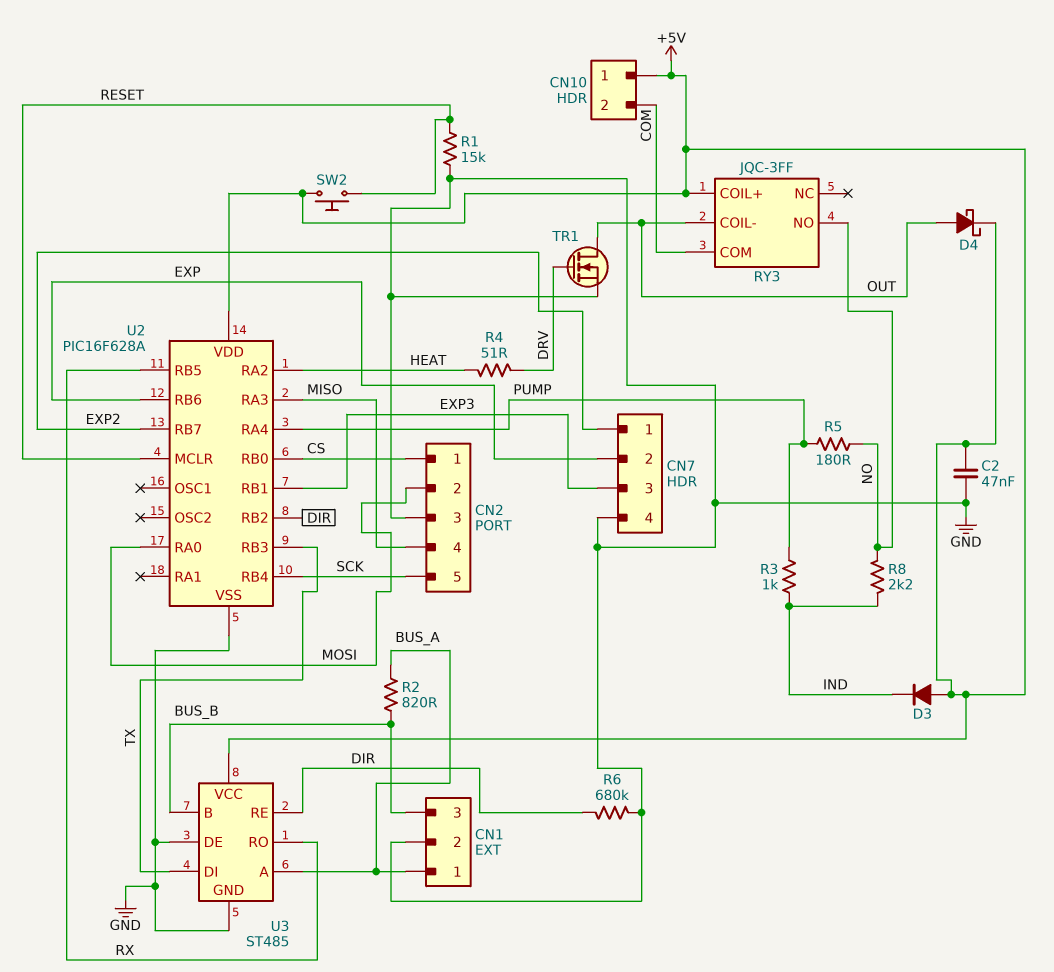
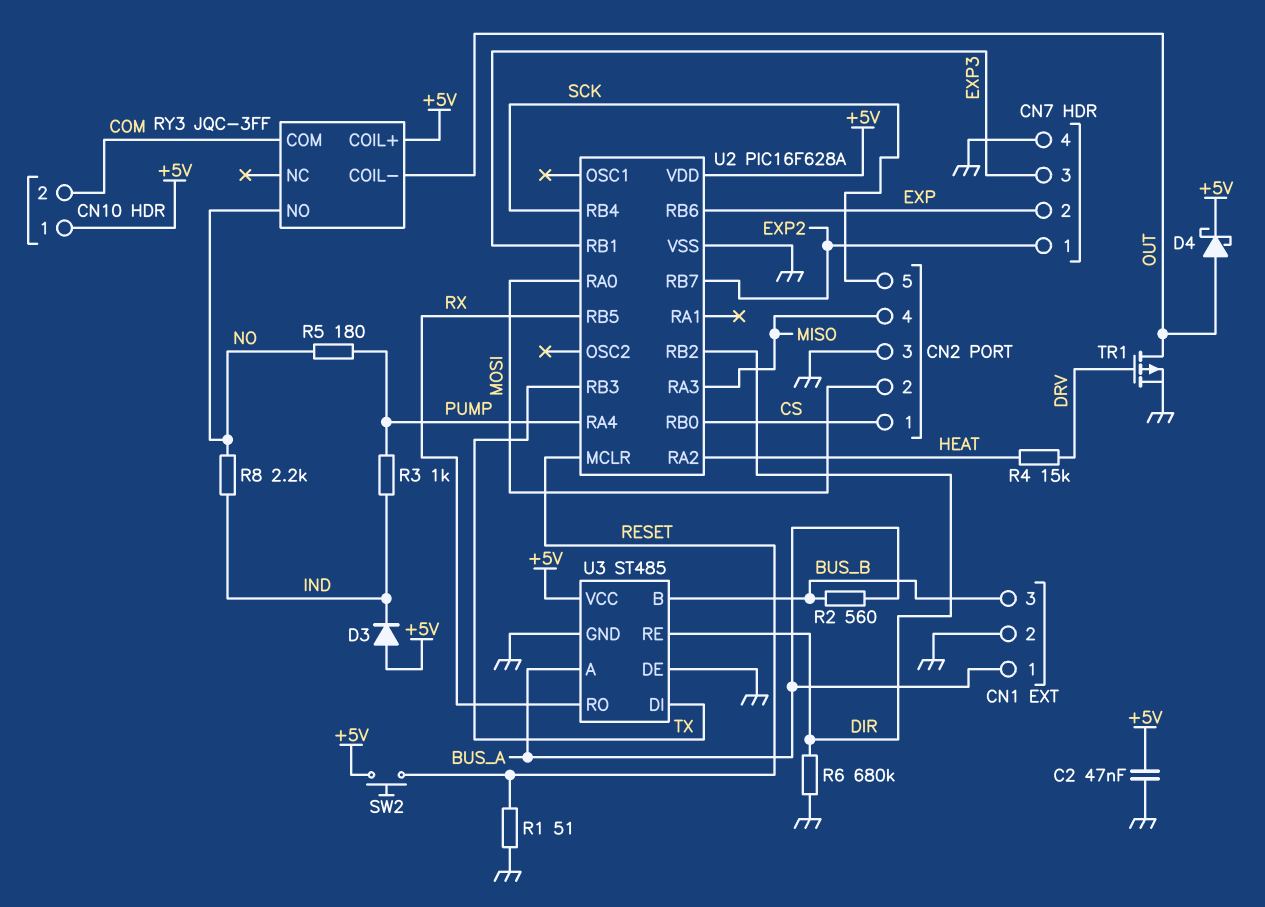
R1: 15k (GND, RESET) -> 51 (GND, RESET)
R2: 820 (BUS_A, BUS_B) -> 560 (BUS_A, BUS_B)
R4: 51 (DRV, HEAT) -> 15k (DRV, HEAT)
TR1: NMOS (G DRV, D OUT, S GND) -> PMOS (G DRV, D OUT, S GND)

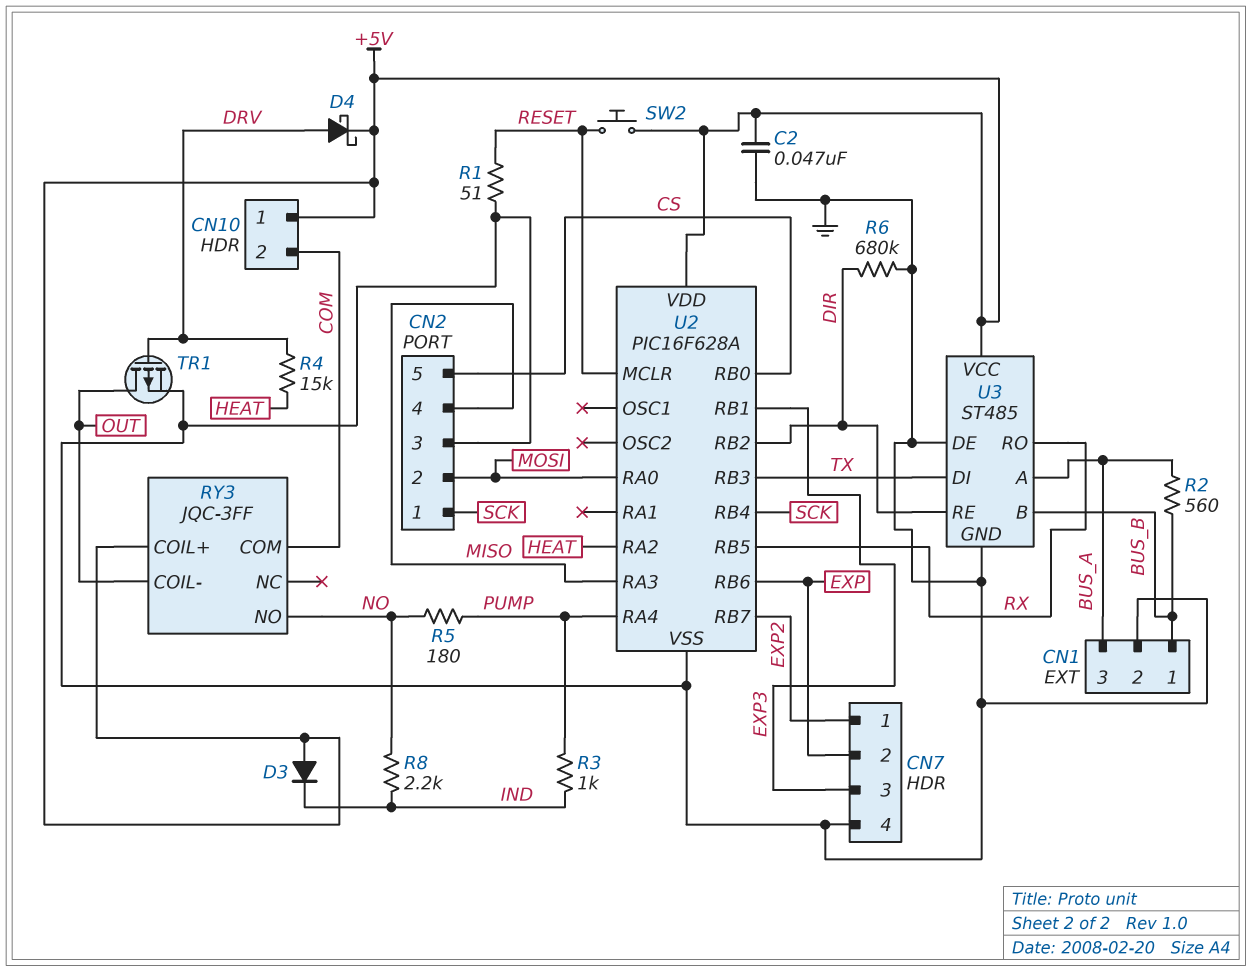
CN1 pin 1: BUS_A -> BUS_B
CN1 pin 3: BUS_B -> BUS_A
CN2 pin 1: CS -> SCK
CN2 pin 5: SCK -> CS
D4: schottky (A OUT, K +5V) -> schottky (A DRV, K +5V)

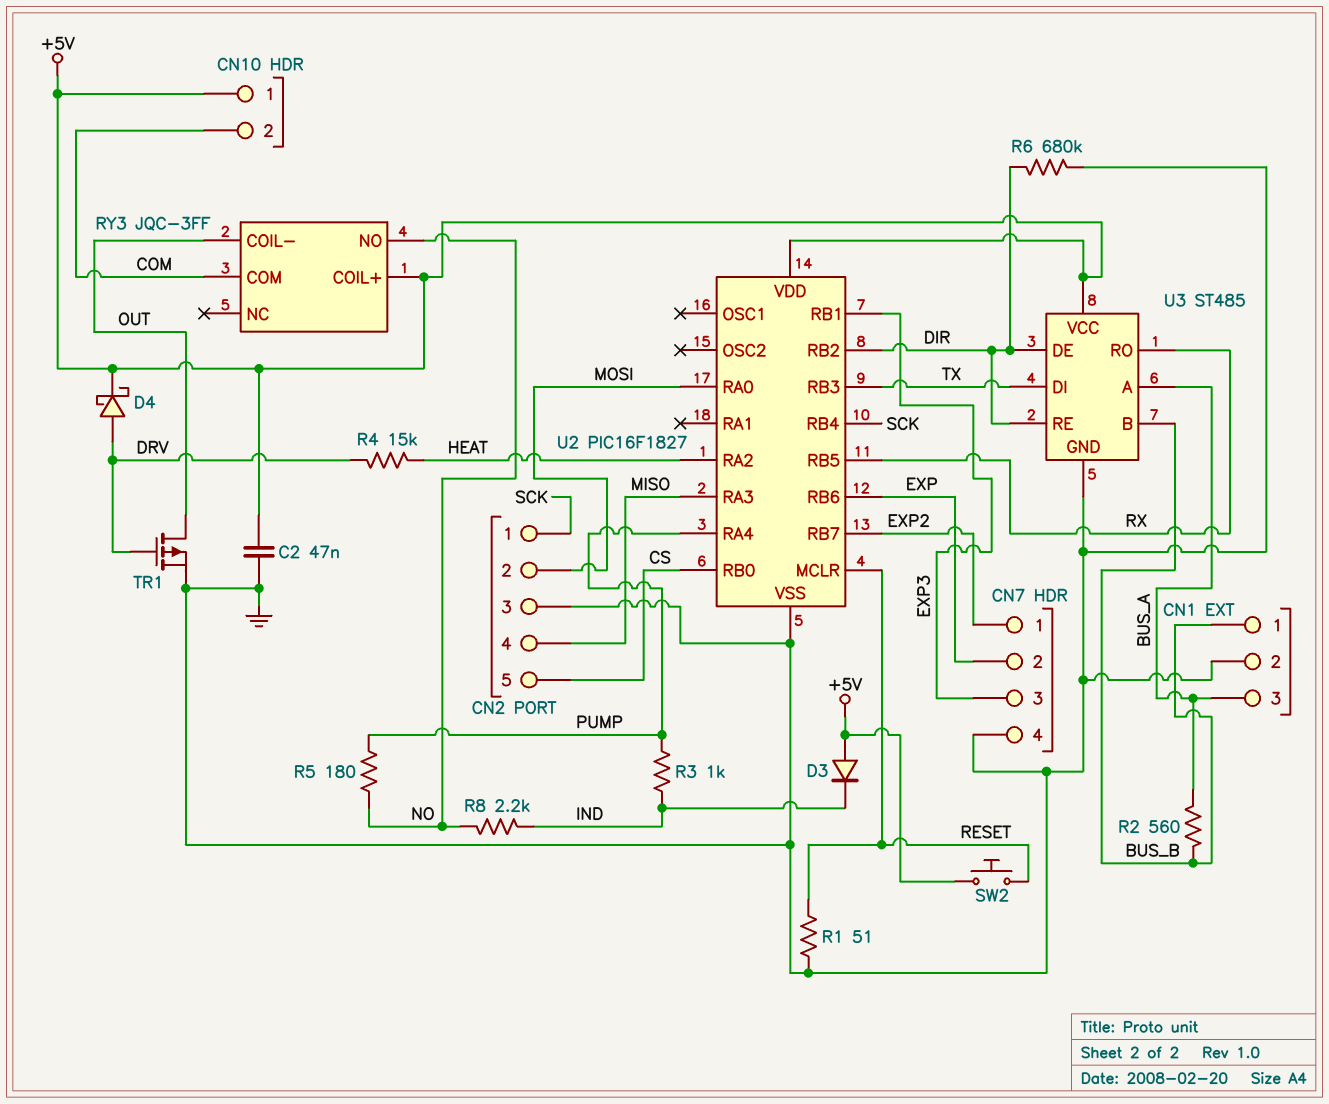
U2: PIC16F628A -> PIC16F1827
U3 pin DE: GND -> DIR

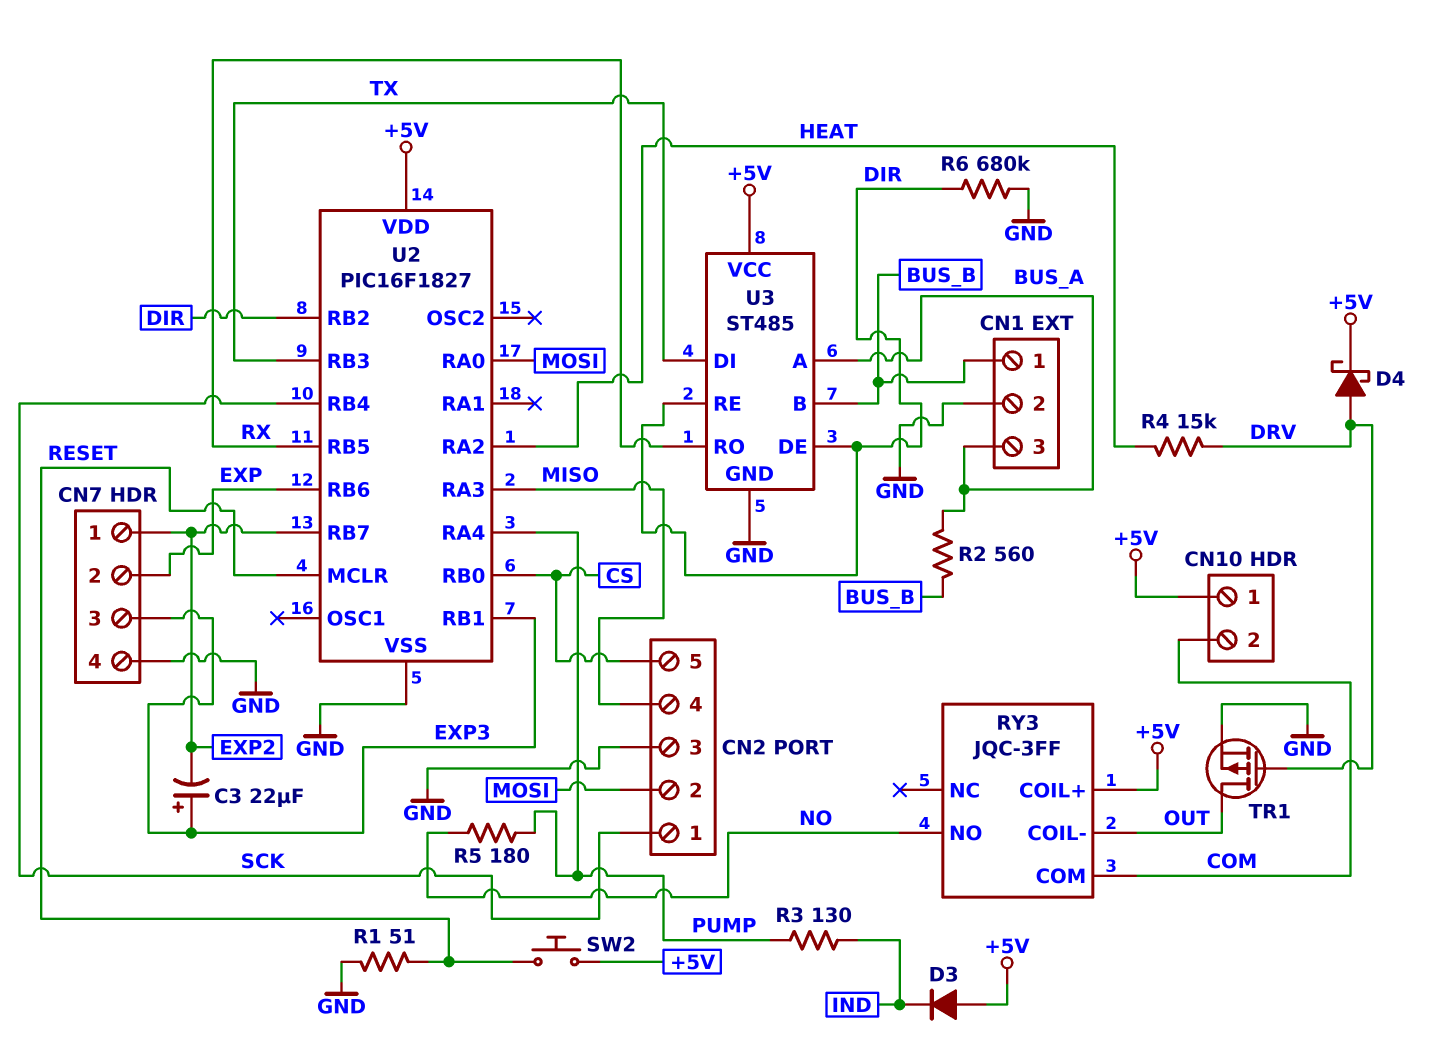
C2: 47nF (+5V, GND) -> none
C3: none -> 22uF (plus EXP3, minus EXP2)
R3: 1k (IND, PUMP) -> 130 (IND, PUMP)
R8: 2.2k (IND, NO) -> none

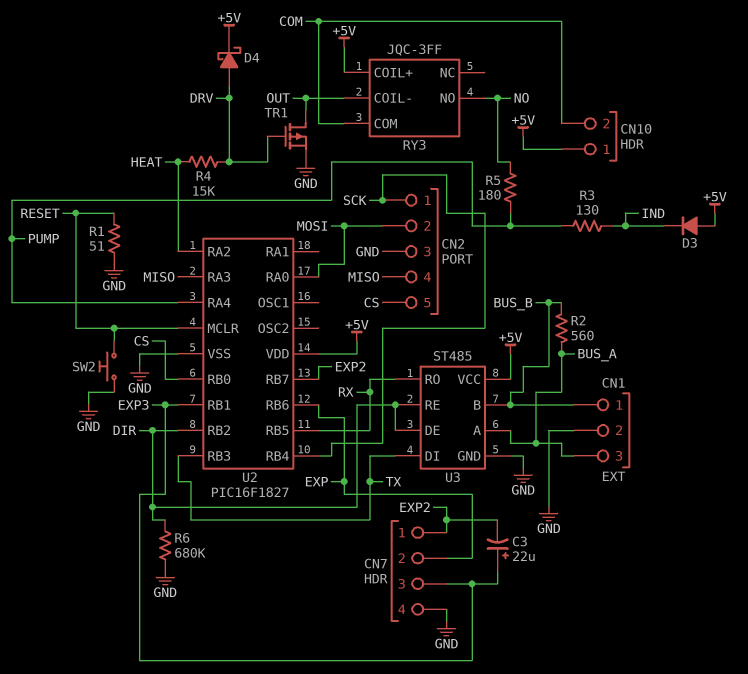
SW2: button (+5V, RESET) -> button (GND, RESET)

